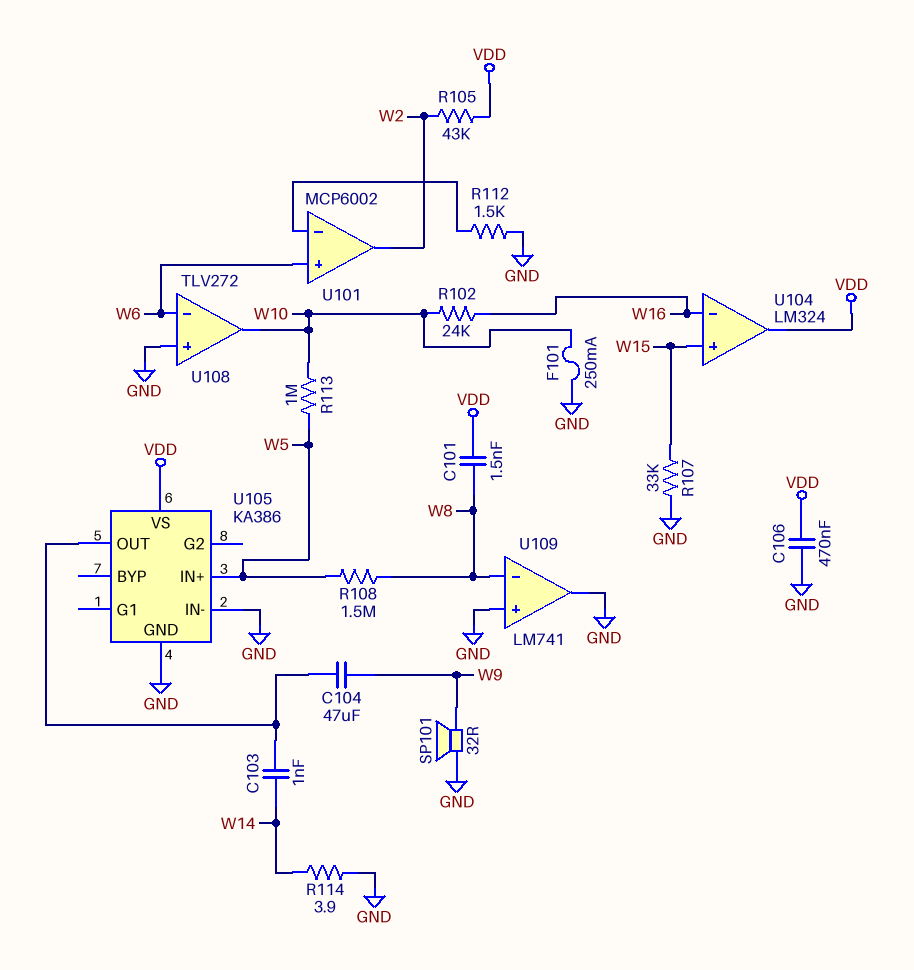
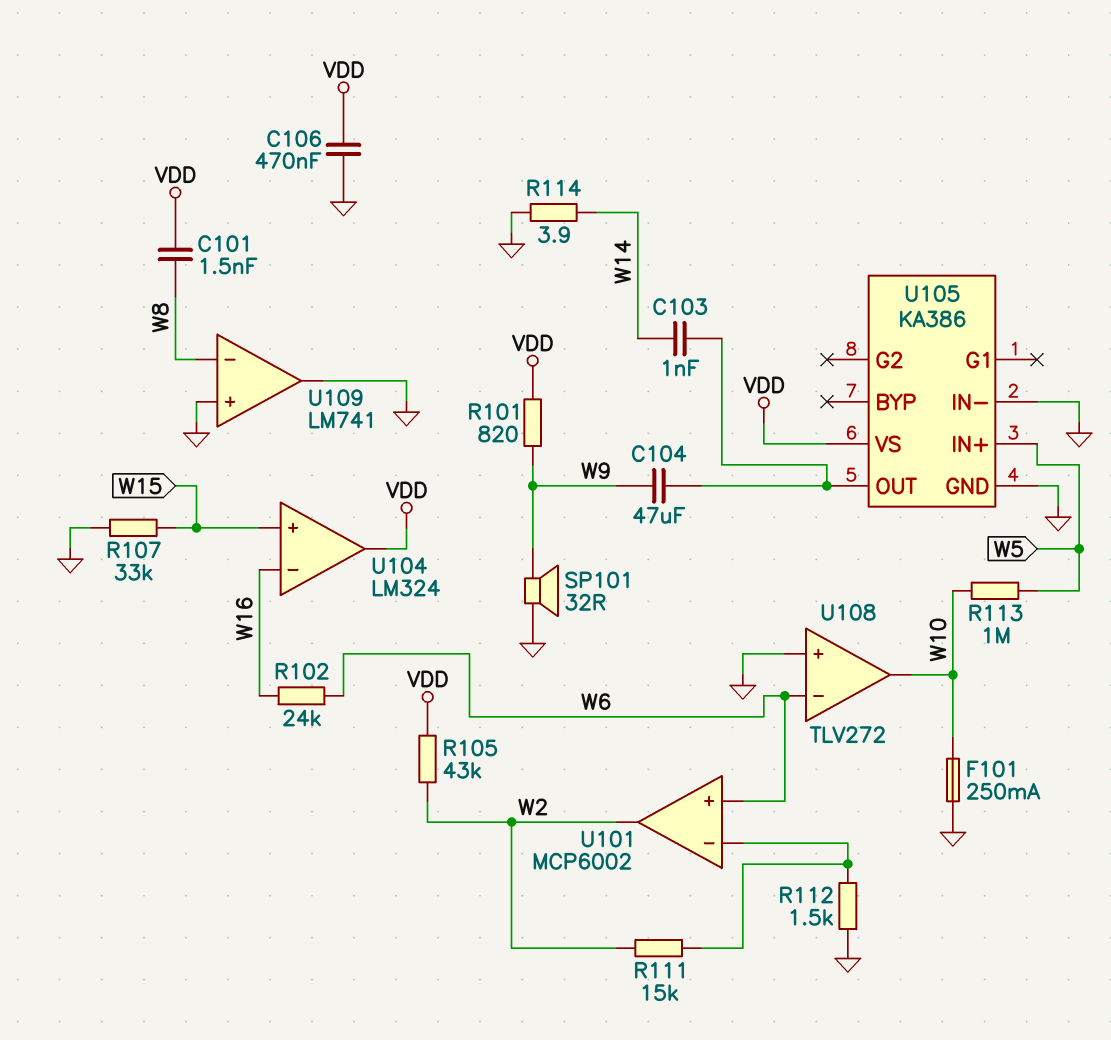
R101: none -> 820 (VDD, W9)
R102: 24k (W10, W16) -> 24k (W6, W16)
R108: 1.5M (W5, W8) -> none
R111: none -> 15k (U101/in-, W2)

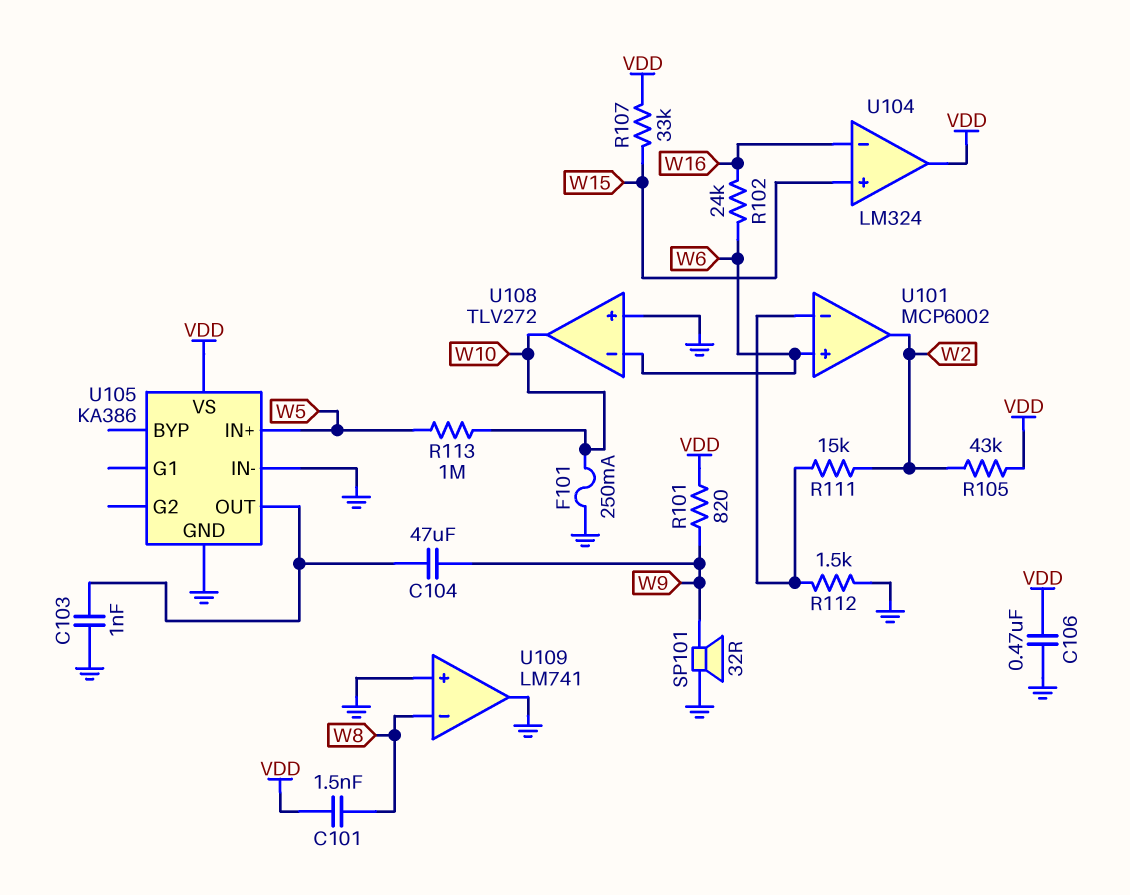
C103: 1nF (U105/OUT, W14) -> 1nF (GND, U105/OUT)
R107: 33k (GND, W15) -> 33k (VDD, W15)
R114: 3.9 (GND, W14) -> none

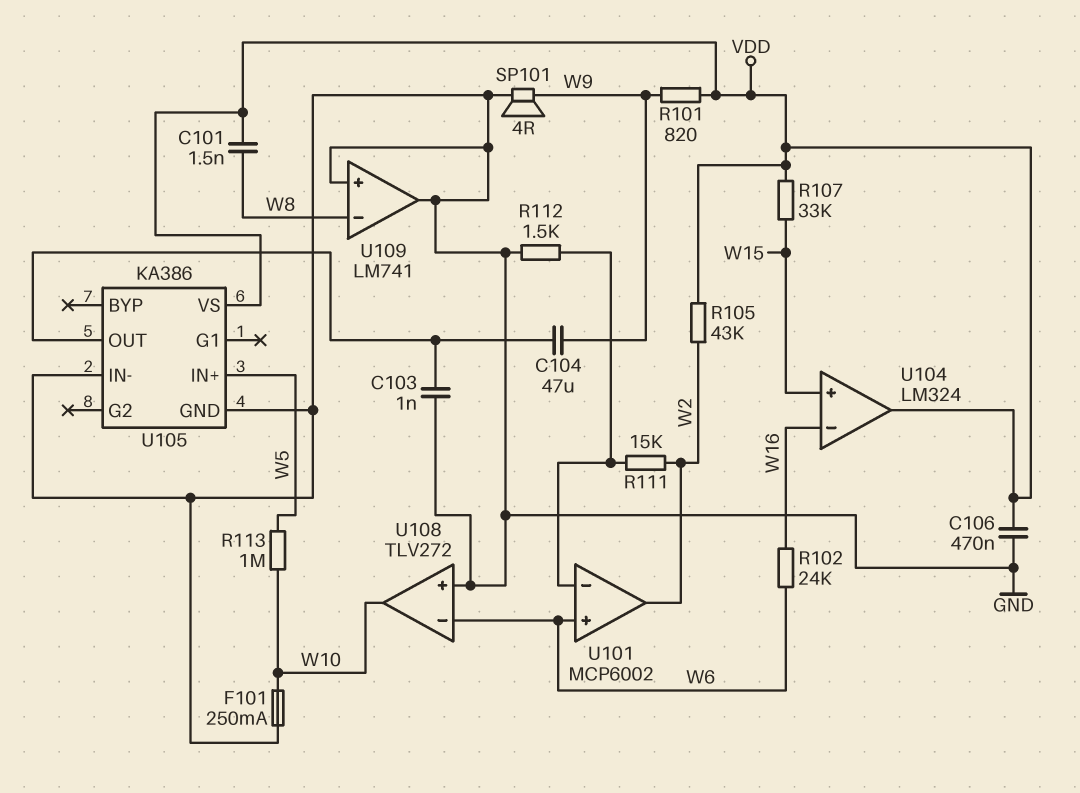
SP101: speaker 32R (GND, W9) -> speaker 4R (GND, W9)

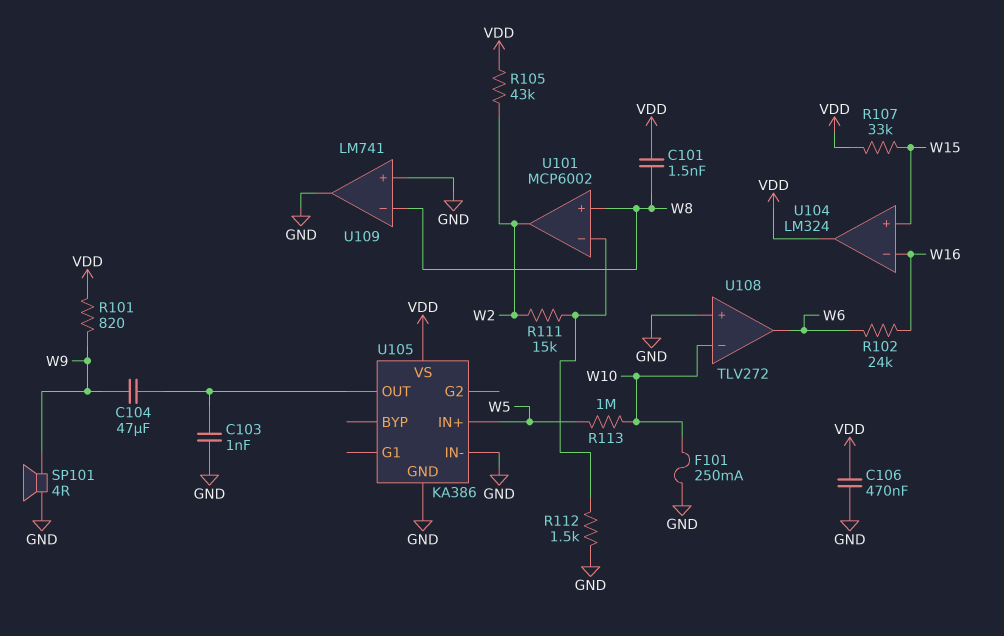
U101 pin in+: W6 -> W8
U108 pin in-: W6 -> W10
U108 pin out: W10 -> W6

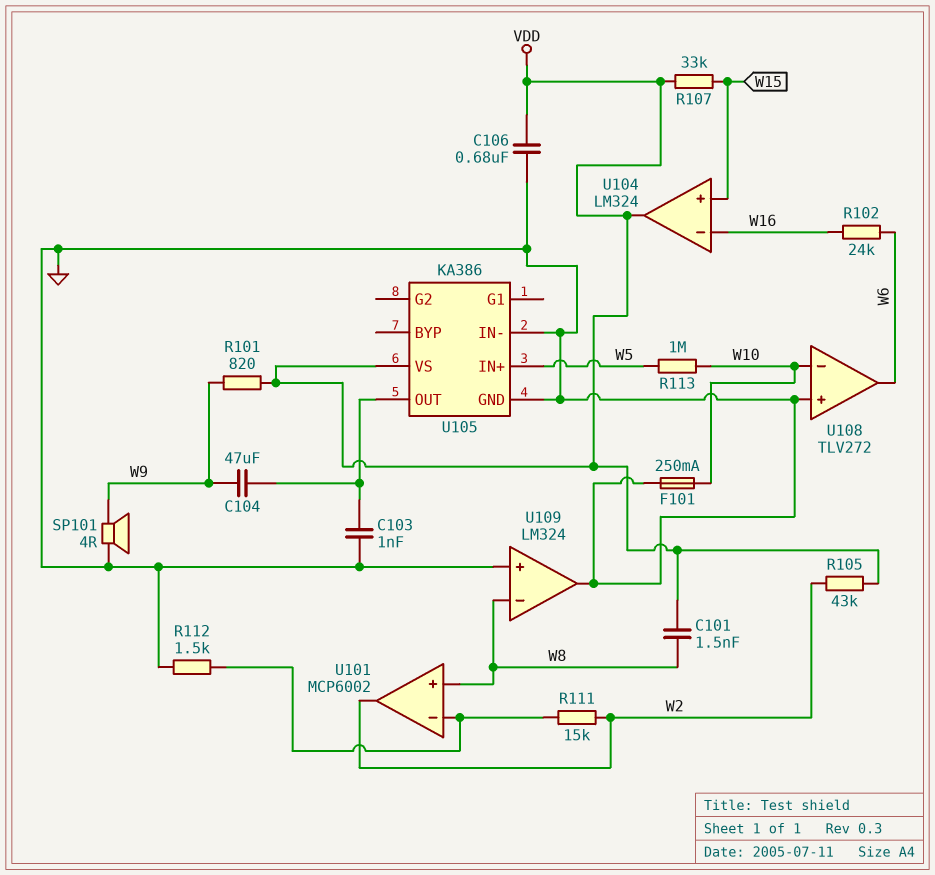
C106: 470nF (GND, VDD) -> 680nF (GND, VDD)
U109: LM741 -> LM324

